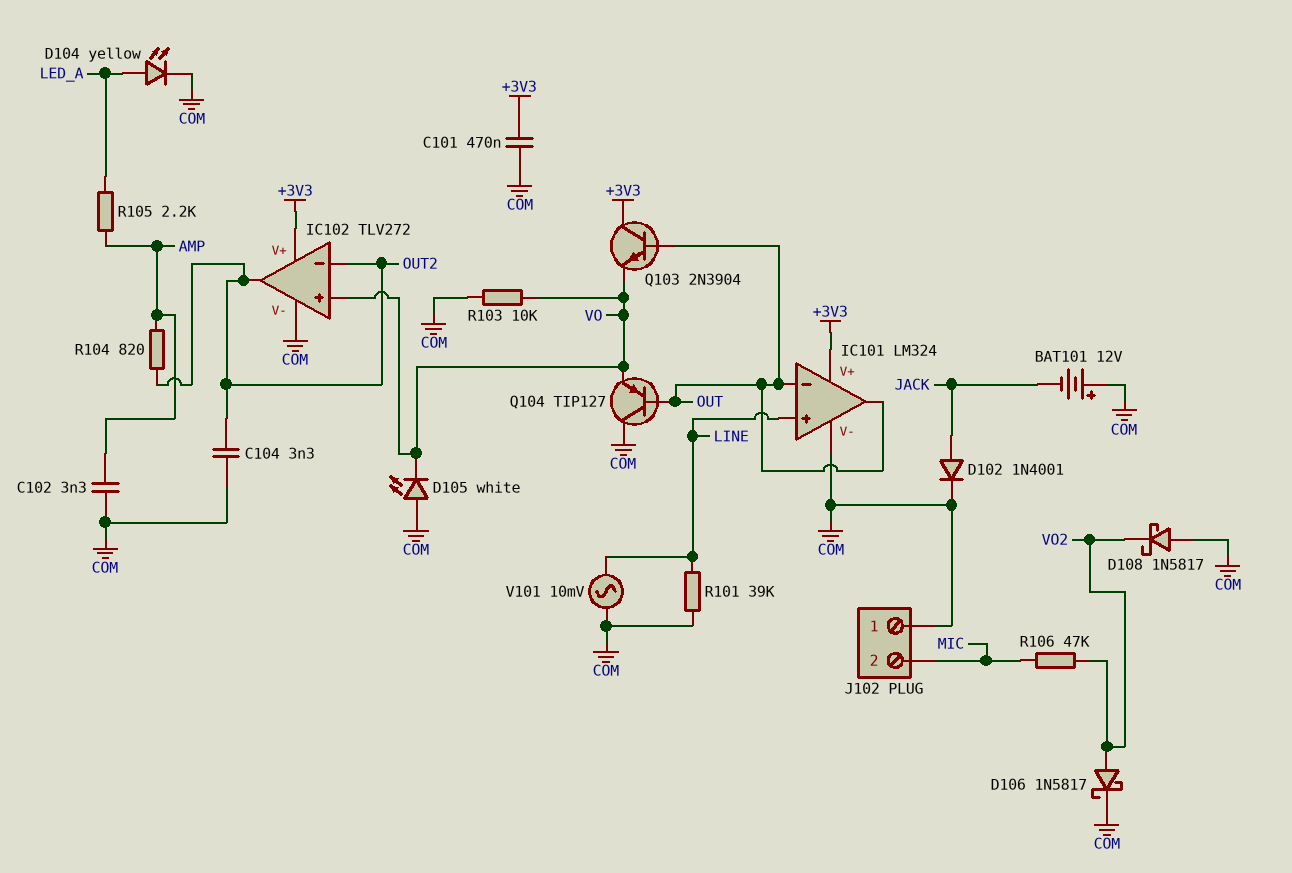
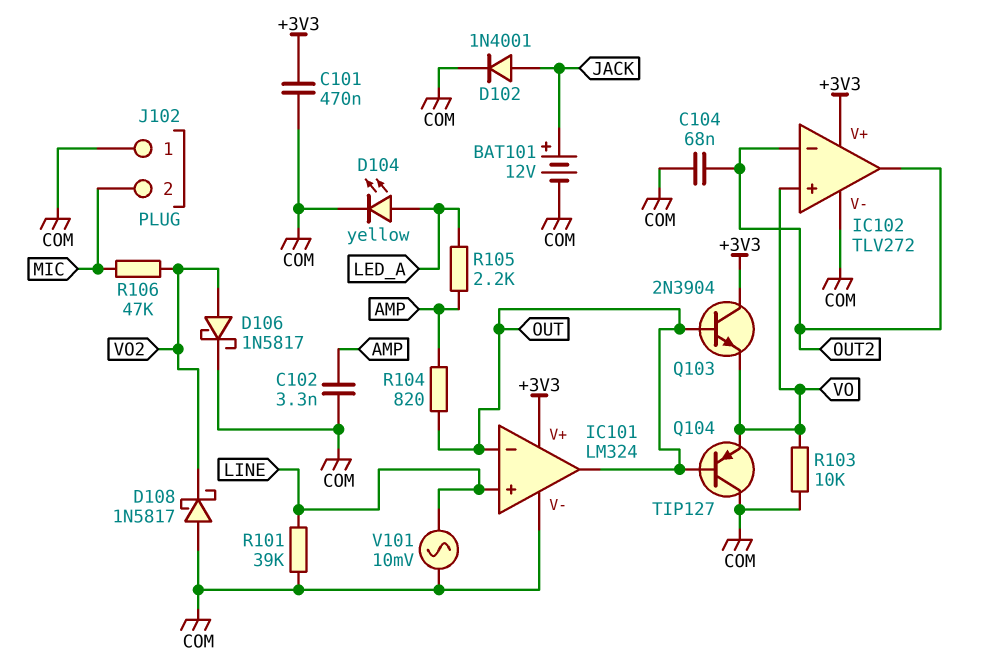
BAT101: 12V (plus COM, minus JACK) -> 12V (plus JACK, minus COM)
C104: 3.3nF (COM, OUT2) -> 68nF (COM, OUT2)
D105: LED white (A COM, K VO) -> none
R104: 820 (AMP, OUT2) -> 820 (AMP, OUT)

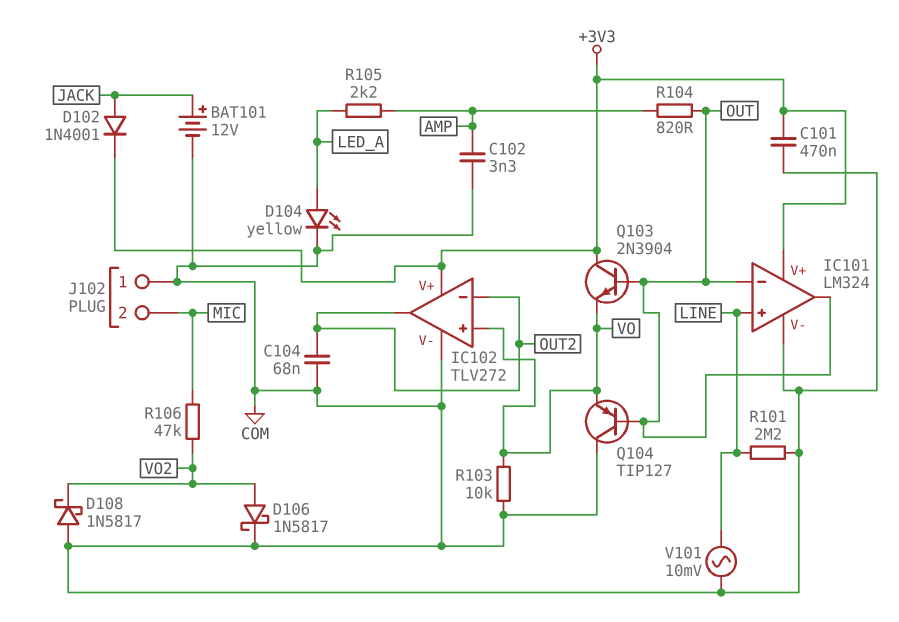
D102: diode 1N4001 (A JACK, K COM) -> diode 1N4001 (A JACK, K +3V3)
R101: 39k (COM, LINE) -> 2.2M (COM, LINE)

